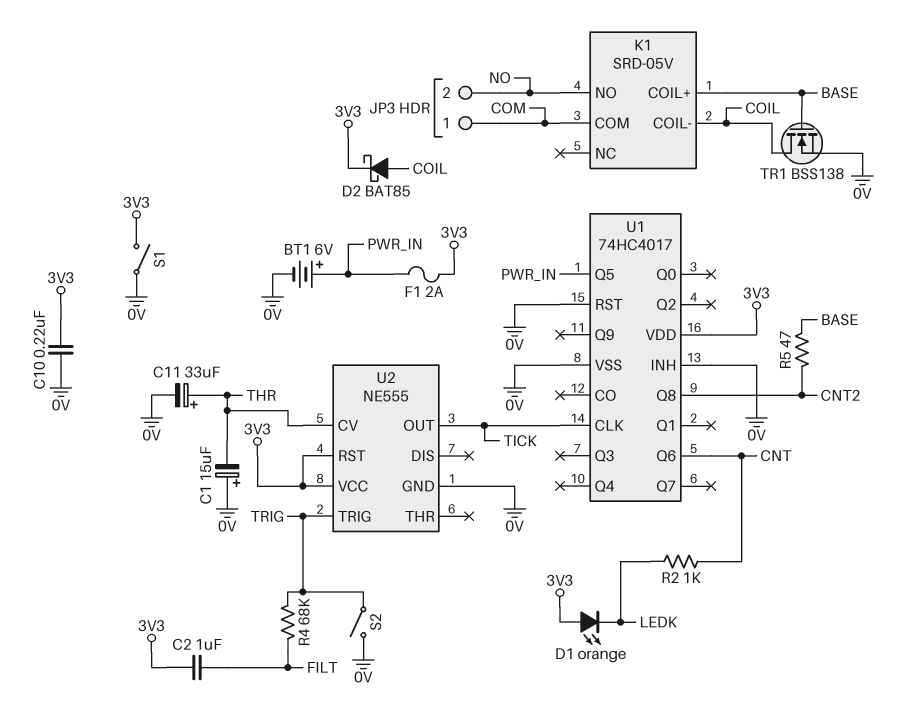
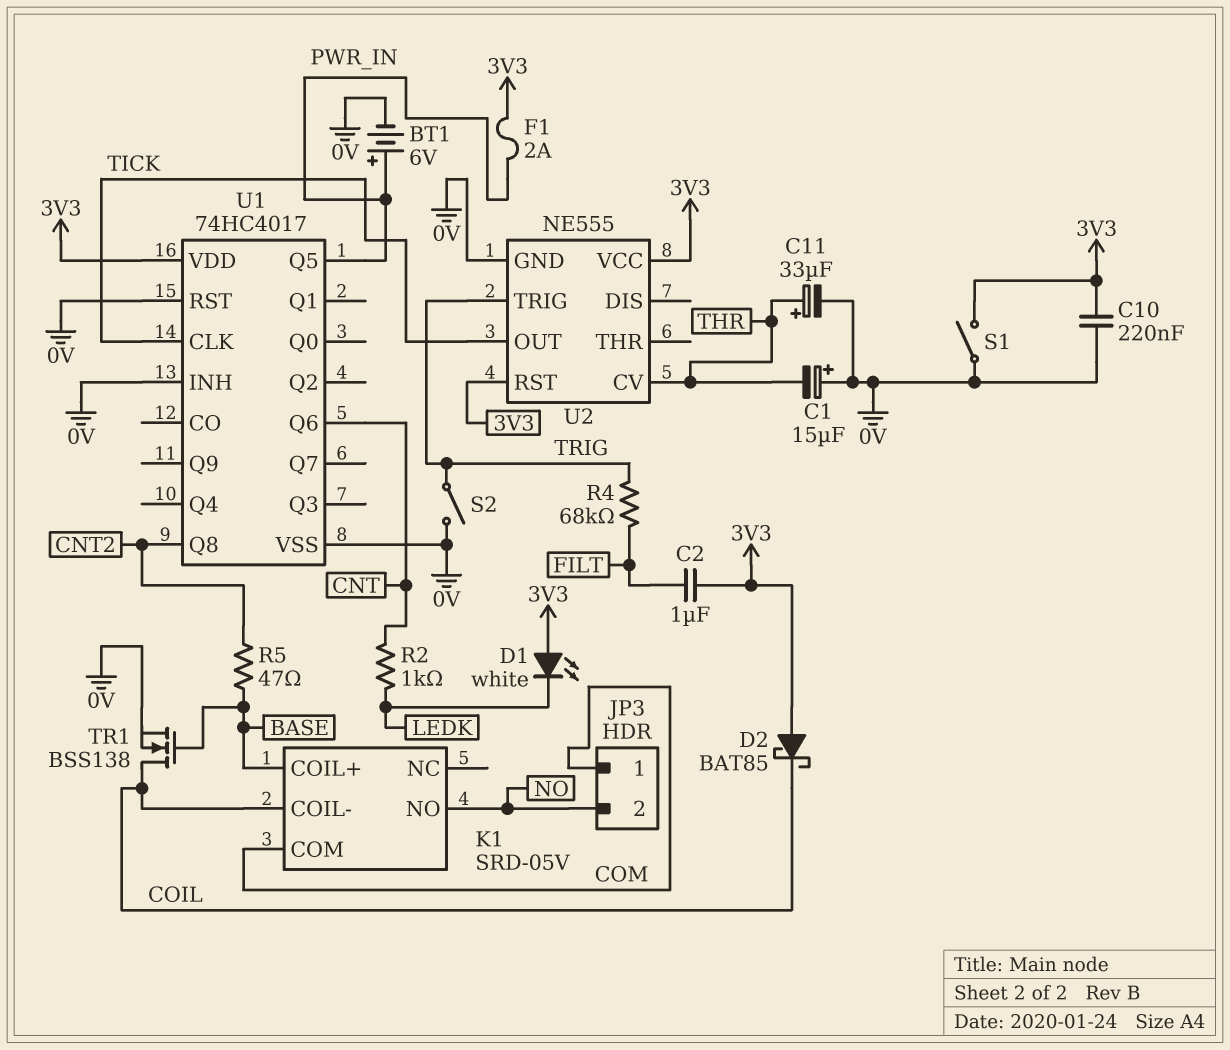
D1: LED orange (A 3V3, K LEDK) -> LED white (A 3V3, K LEDK)
D2: schottky BAT85 (A COIL, K 3V3) -> schottky BAT85 (A 3V3, K COIL)

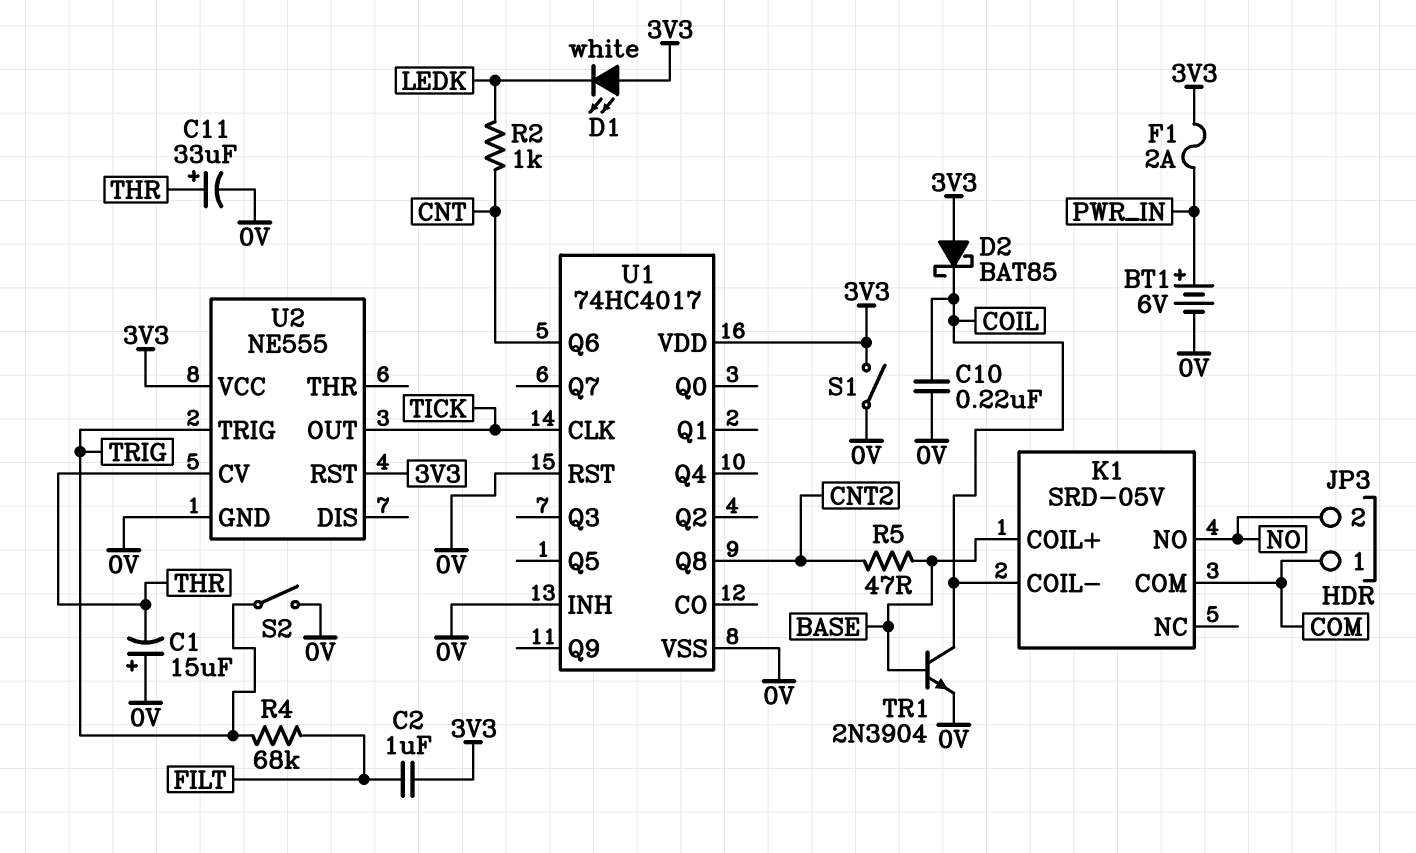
C10: 220nF (0V, 3V3) -> 220nF (0V, COIL)
TR1: NMOS BSS138 (G BASE, D COIL, S 0V) -> NPN 2N3904 (B BASE, C COIL, E 0V)
U1 pin Q5: PWR_IN -> none

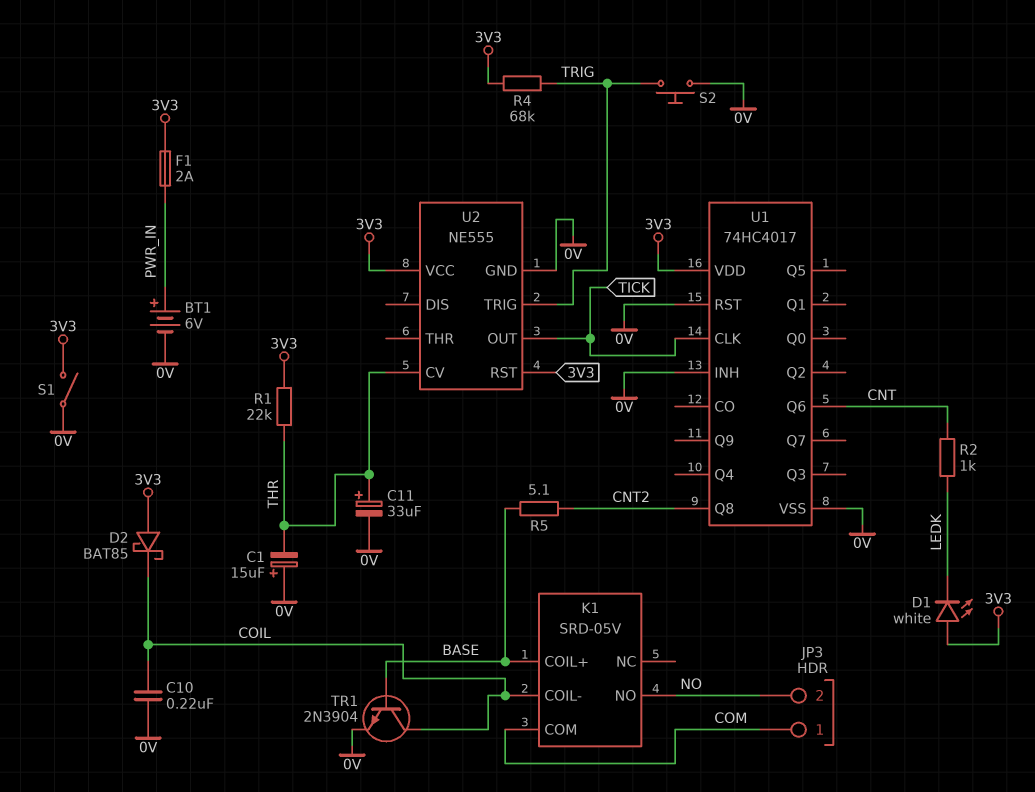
C2: 1uF (3V3, FILT) -> none
R1: none -> 22k (3V3, THR)
R4: 68k (FILT, TRIG) -> 68k (3V3, TRIG)
R5: 47 (BASE, CNT2) -> 5.1 (BASE, CNT2)
S2: switch (0V, TRIG) -> button (0V, TRIG)

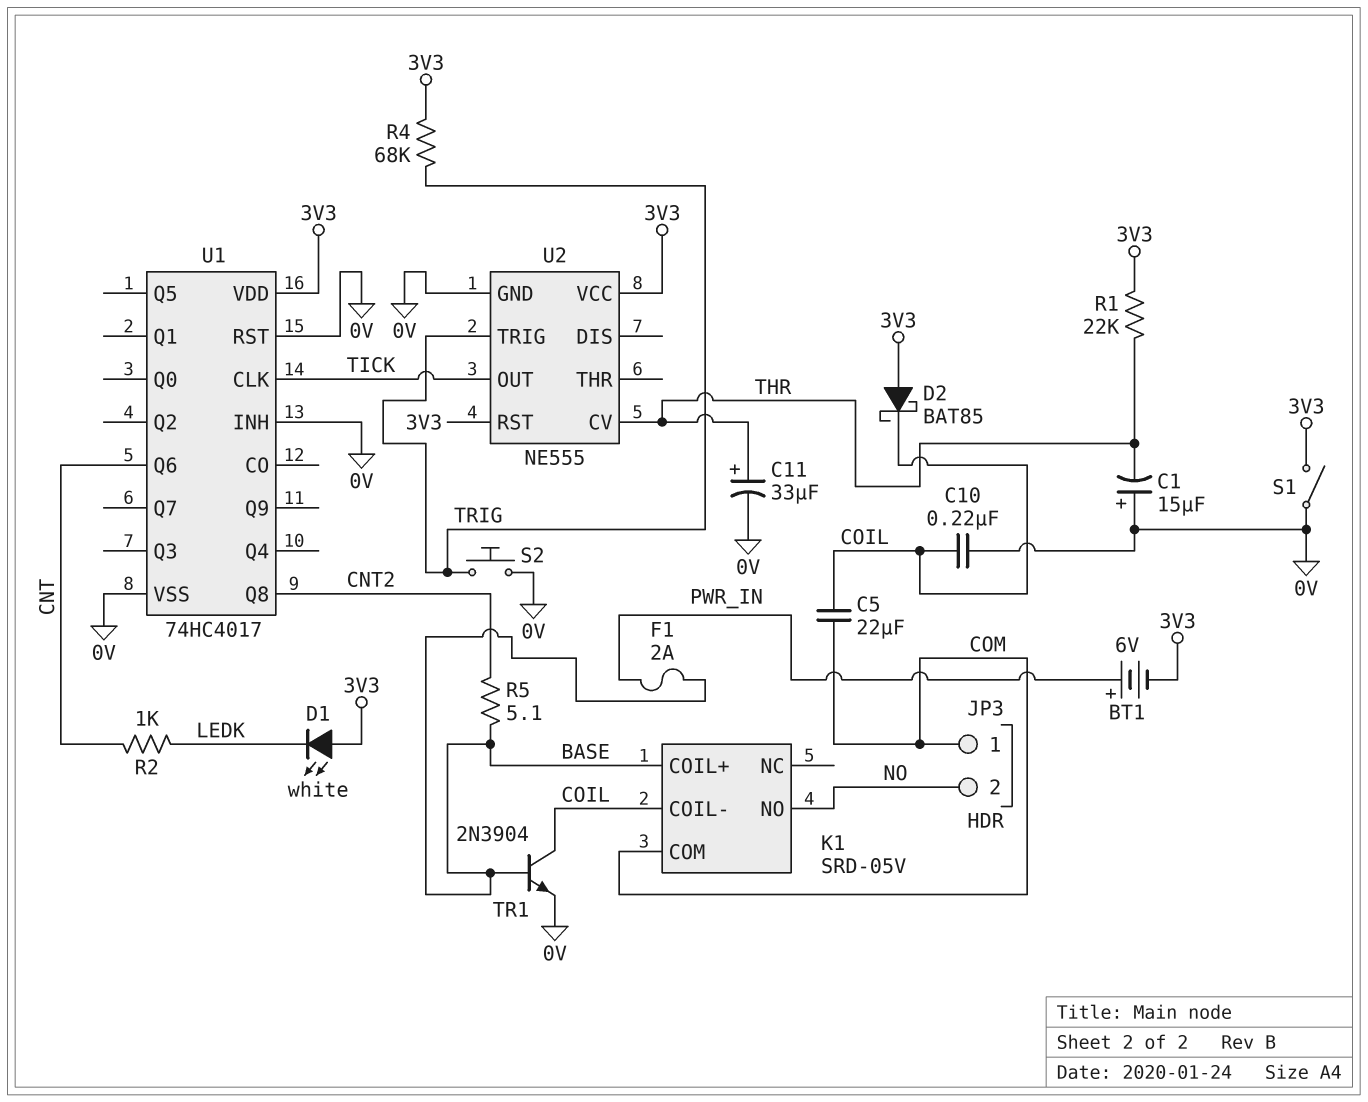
BT1: 6V (plus PWR_IN, minus 0V) -> 6V (plus PWR_IN, minus 3V3)
C5: none -> 22uF (COIL, COM)
F1: 2A (3V3, PWR_IN) -> 2A (BASE, PWR_IN)

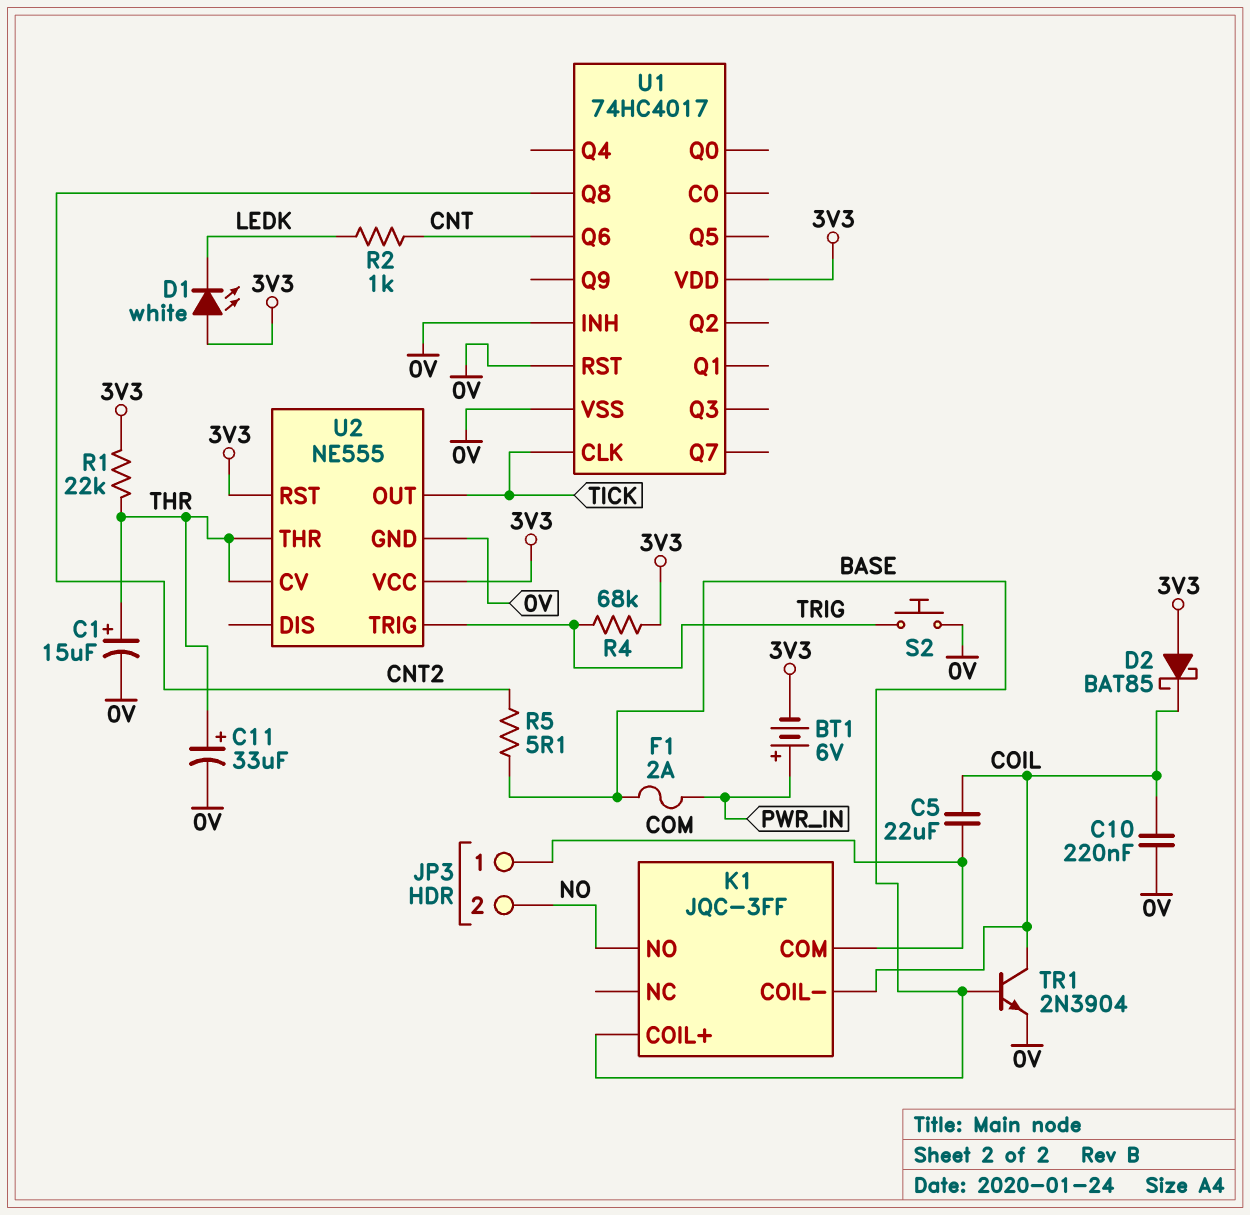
C1: 15uF (plus 0V, minus THR) -> 15uF (plus THR, minus 0V)
K1: SRD-05V -> JQC-3FF
S1: switch (0V, 3V3) -> none
U2 pin THR: none -> THR

